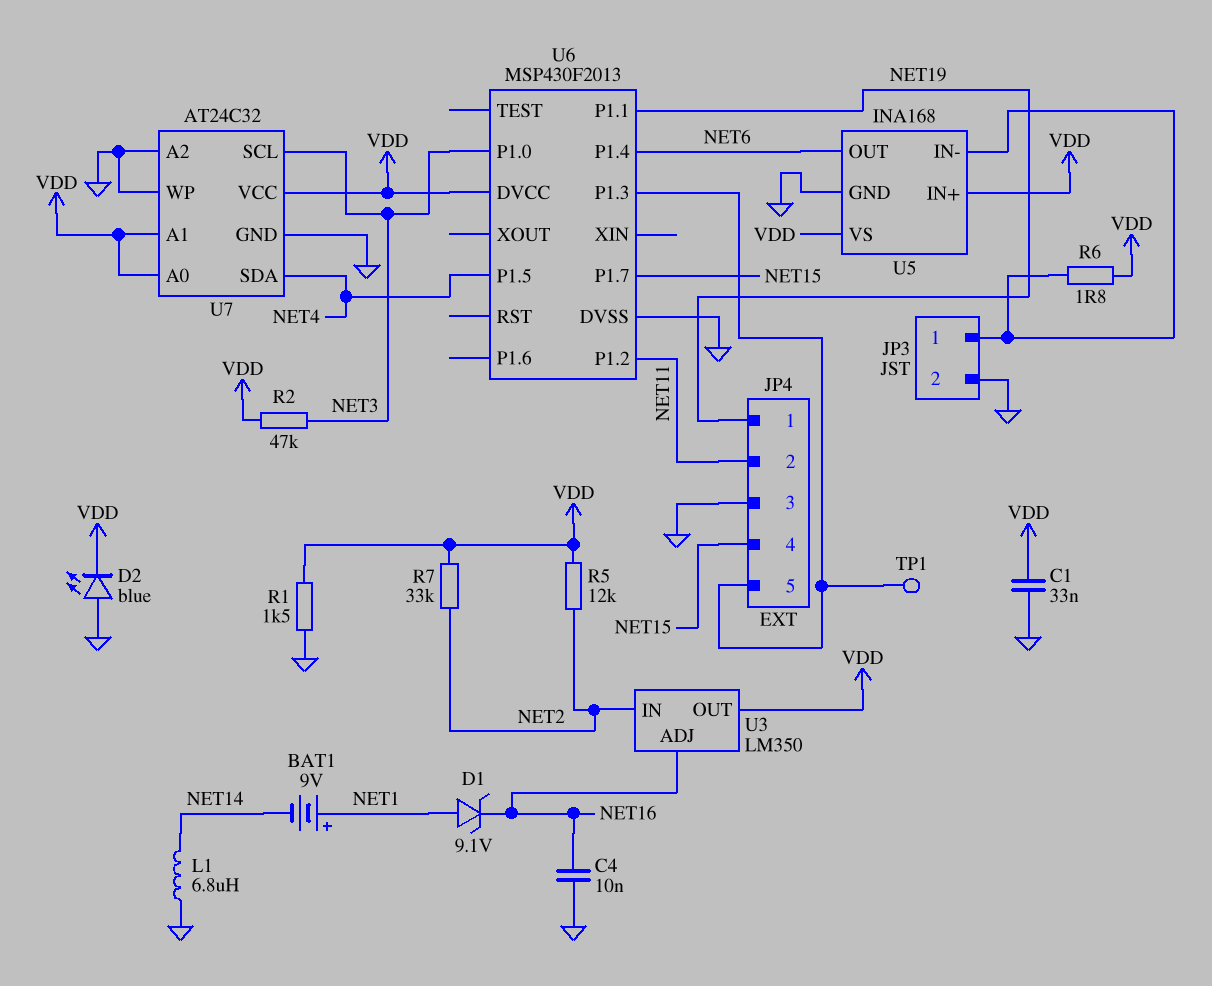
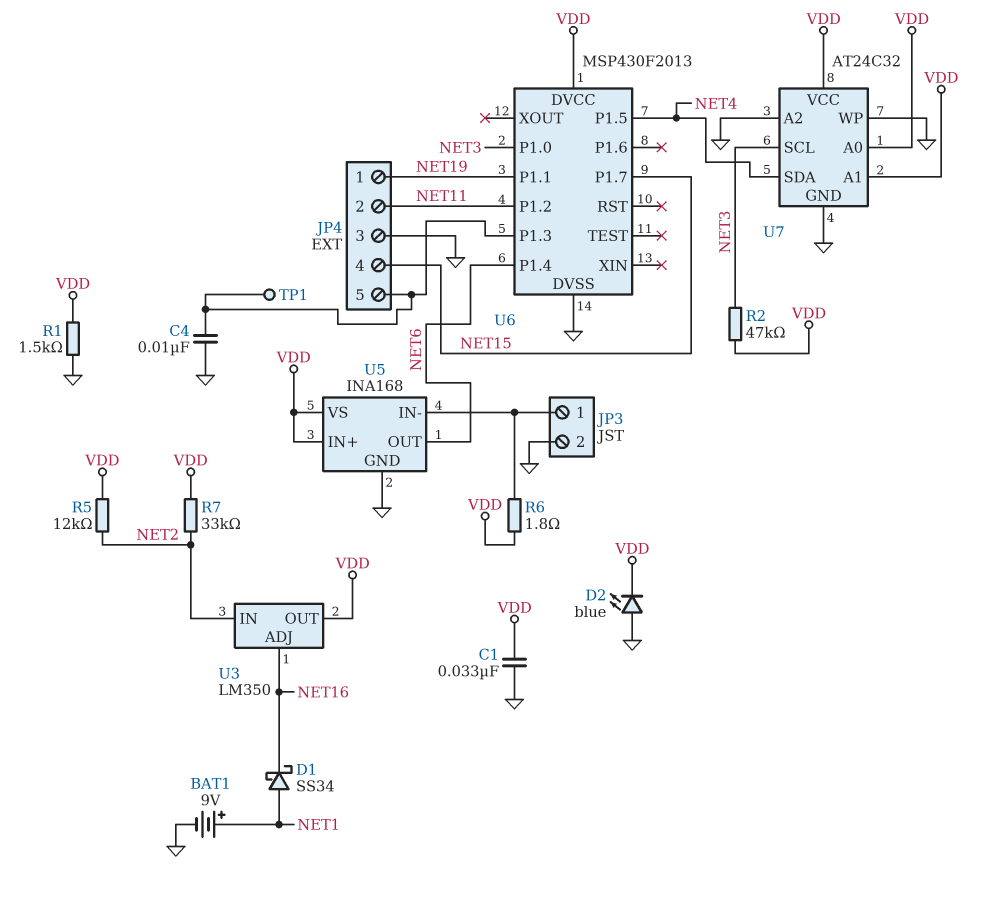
BAT1: 9V (plus NET1, minus NET14) -> 9V (plus NET1, minus GND)
C4: 10nF (GND, NET16) -> 10nF (GND, JP4/5)
D1: zener 9.1V (A NET1, K NET16) -> schottky SS34 (A NET1, K NET16)
L1: 6.8uH (GND, NET14) -> none

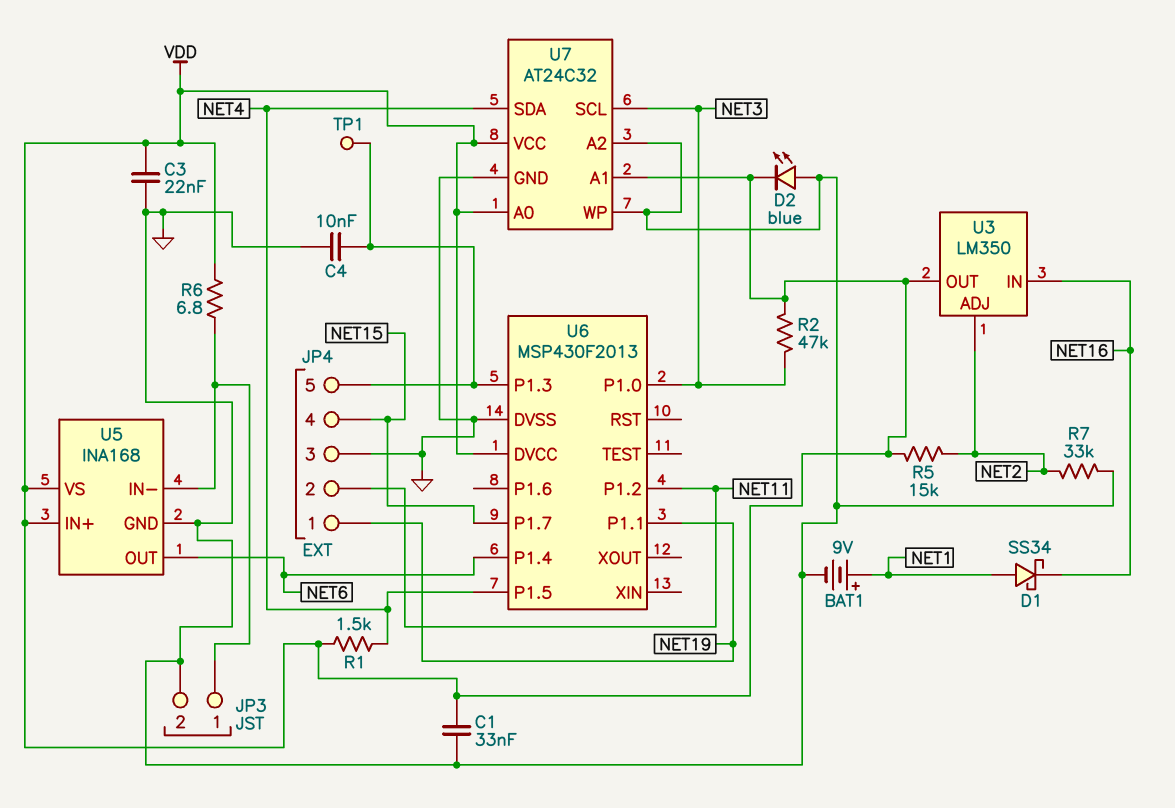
C3: none -> 22nF (GND, VDD)
R1: 1.5k (GND, VDD) -> 1.5k (NET4, VDD)
R5: 12k (NET2, VDD) -> 15k (NET2, VDD)
R6: 1.8 (JP3/1, VDD) -> 6.8 (JP3/1, VDD)
R7: 33k (NET2, VDD) -> 33k (GND, NET2)
U3 pin ADJ: NET16 -> NET2
U3 pin IN: NET2 -> NET16

